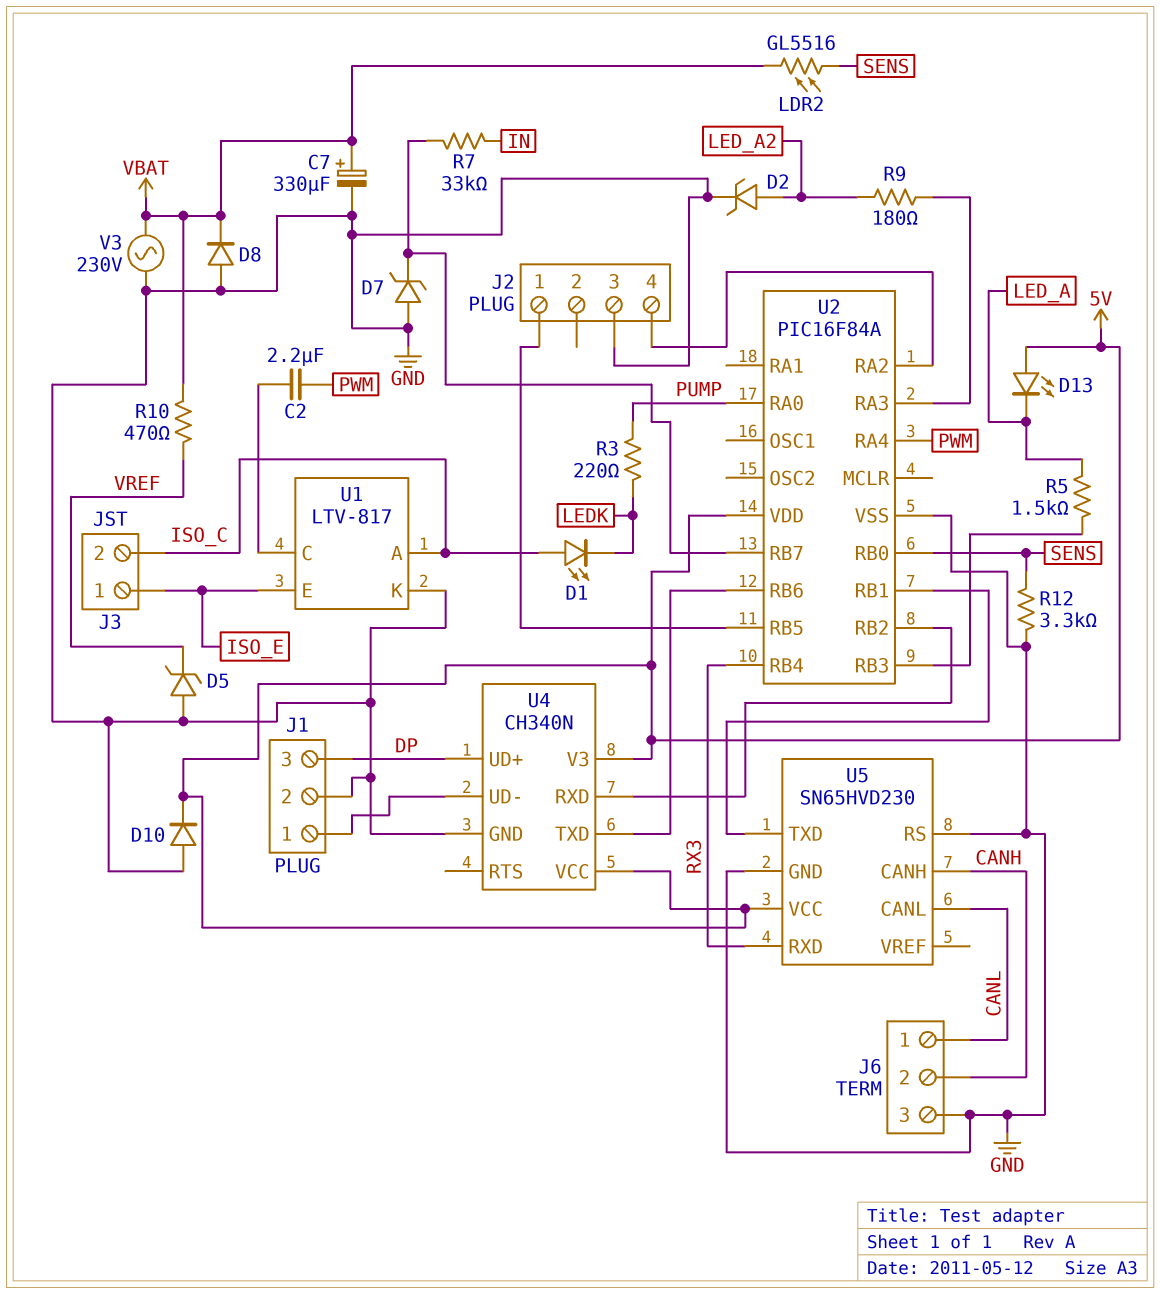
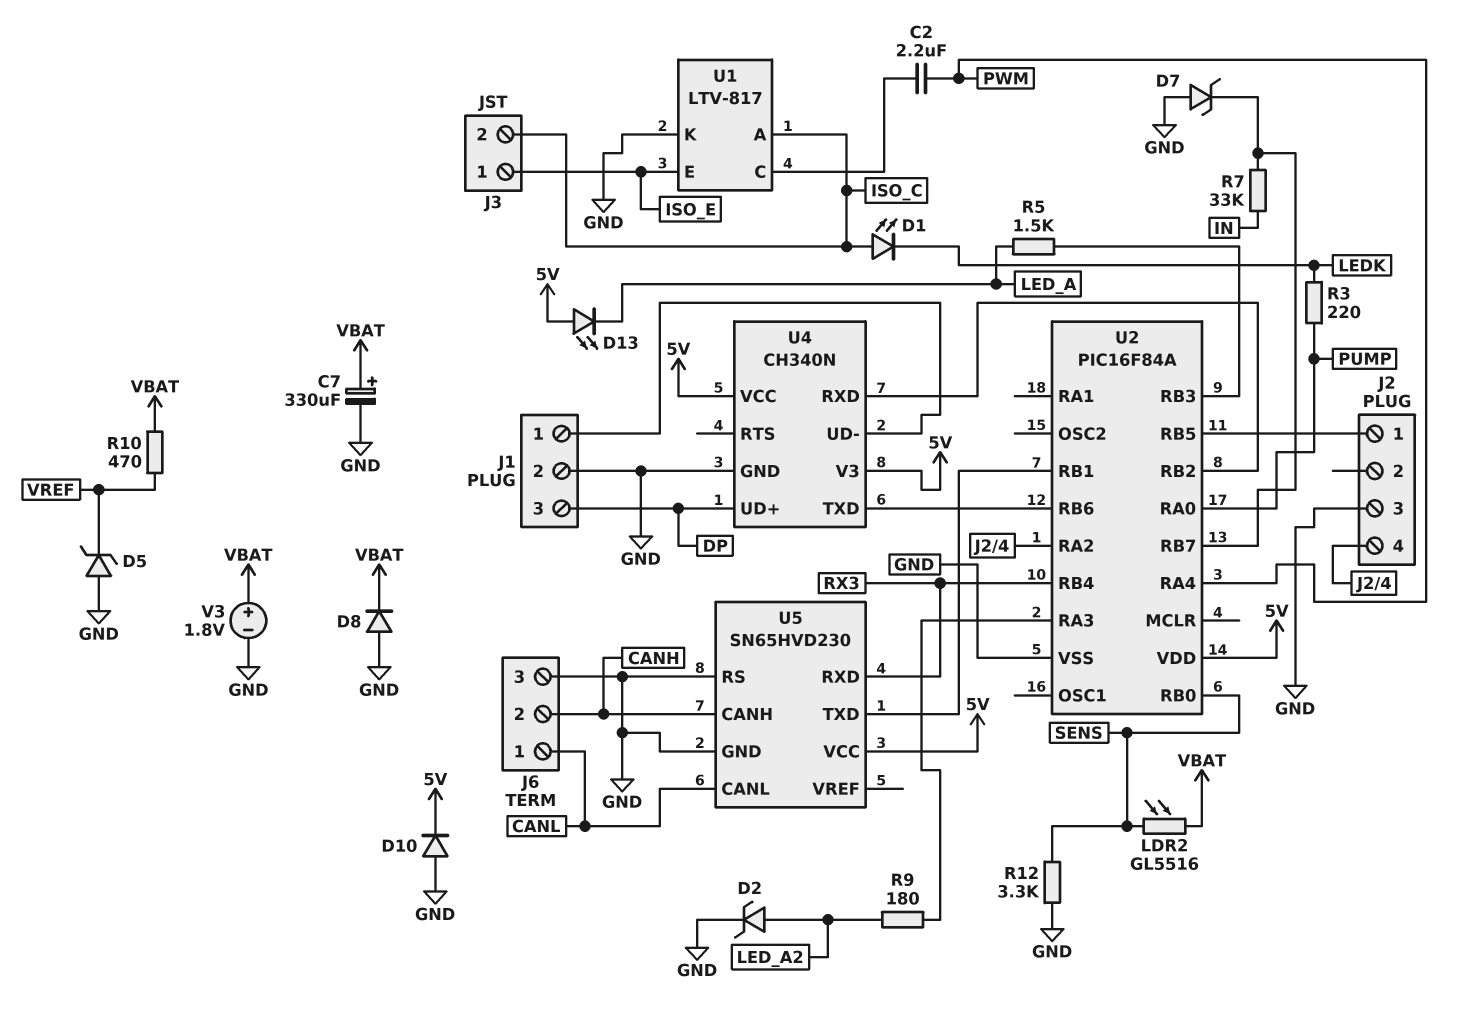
V3: AC 230V (GND, VBAT) -> 1.8V (plus VBAT, minus GND)

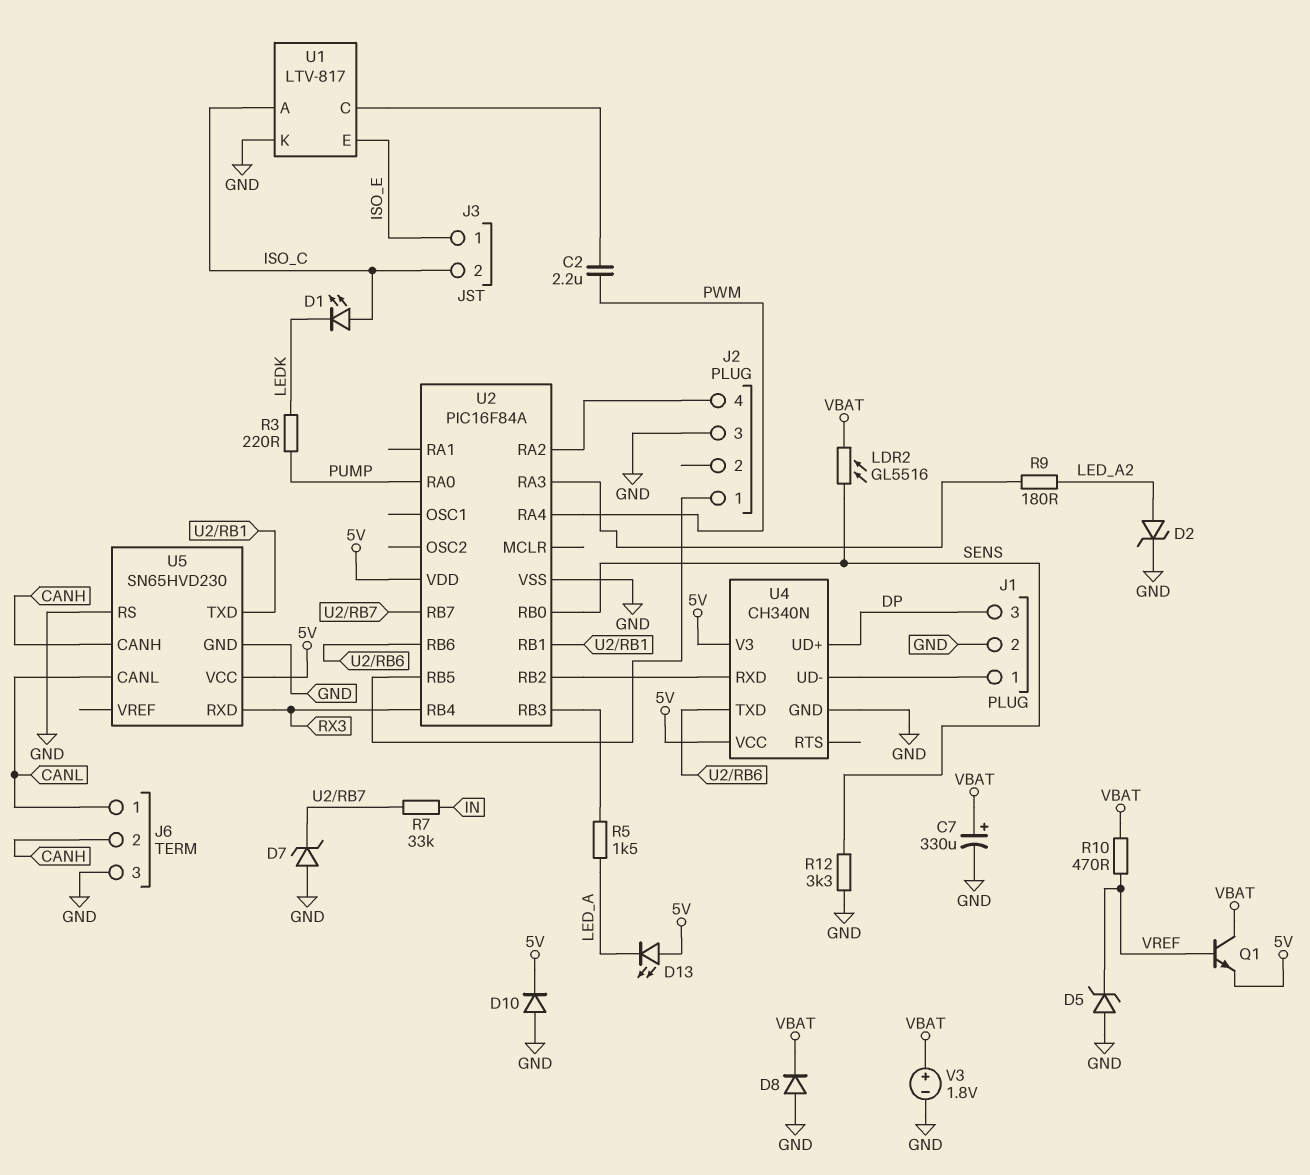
Q1: none -> NPN (B VREF, C VBAT, E 5V)

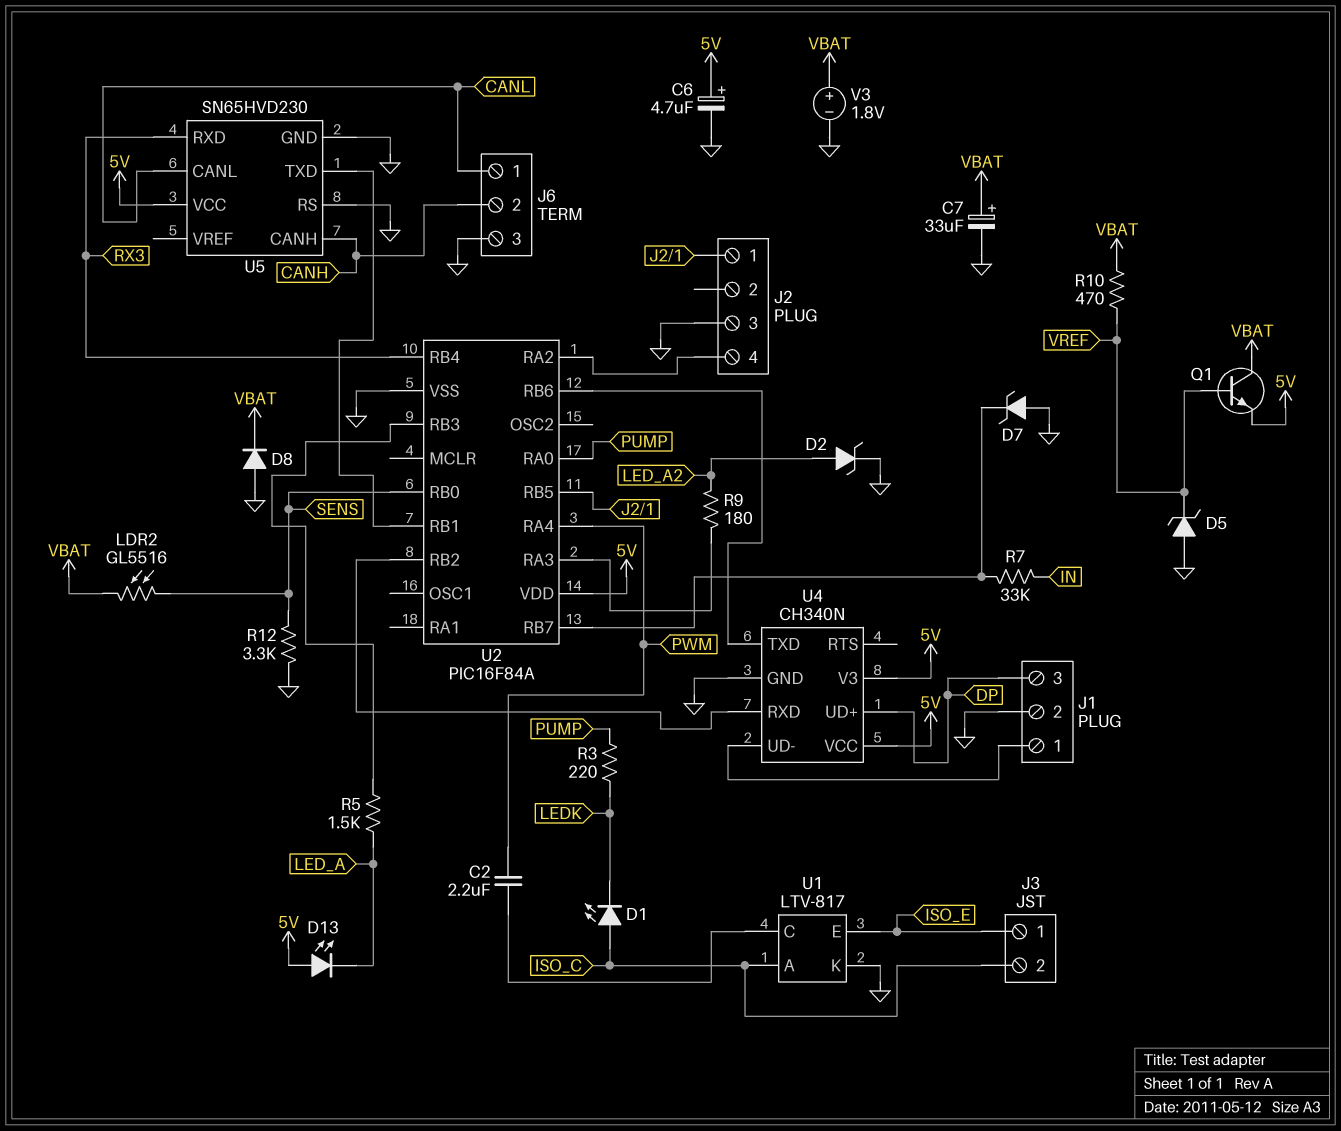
C6: none -> 4.7uF (plus 5V, minus GND)
C7: 330uF (plus VBAT, minus GND) -> 33uF (plus VBAT, minus GND)
D10: diode (A GND, K 5V) -> none

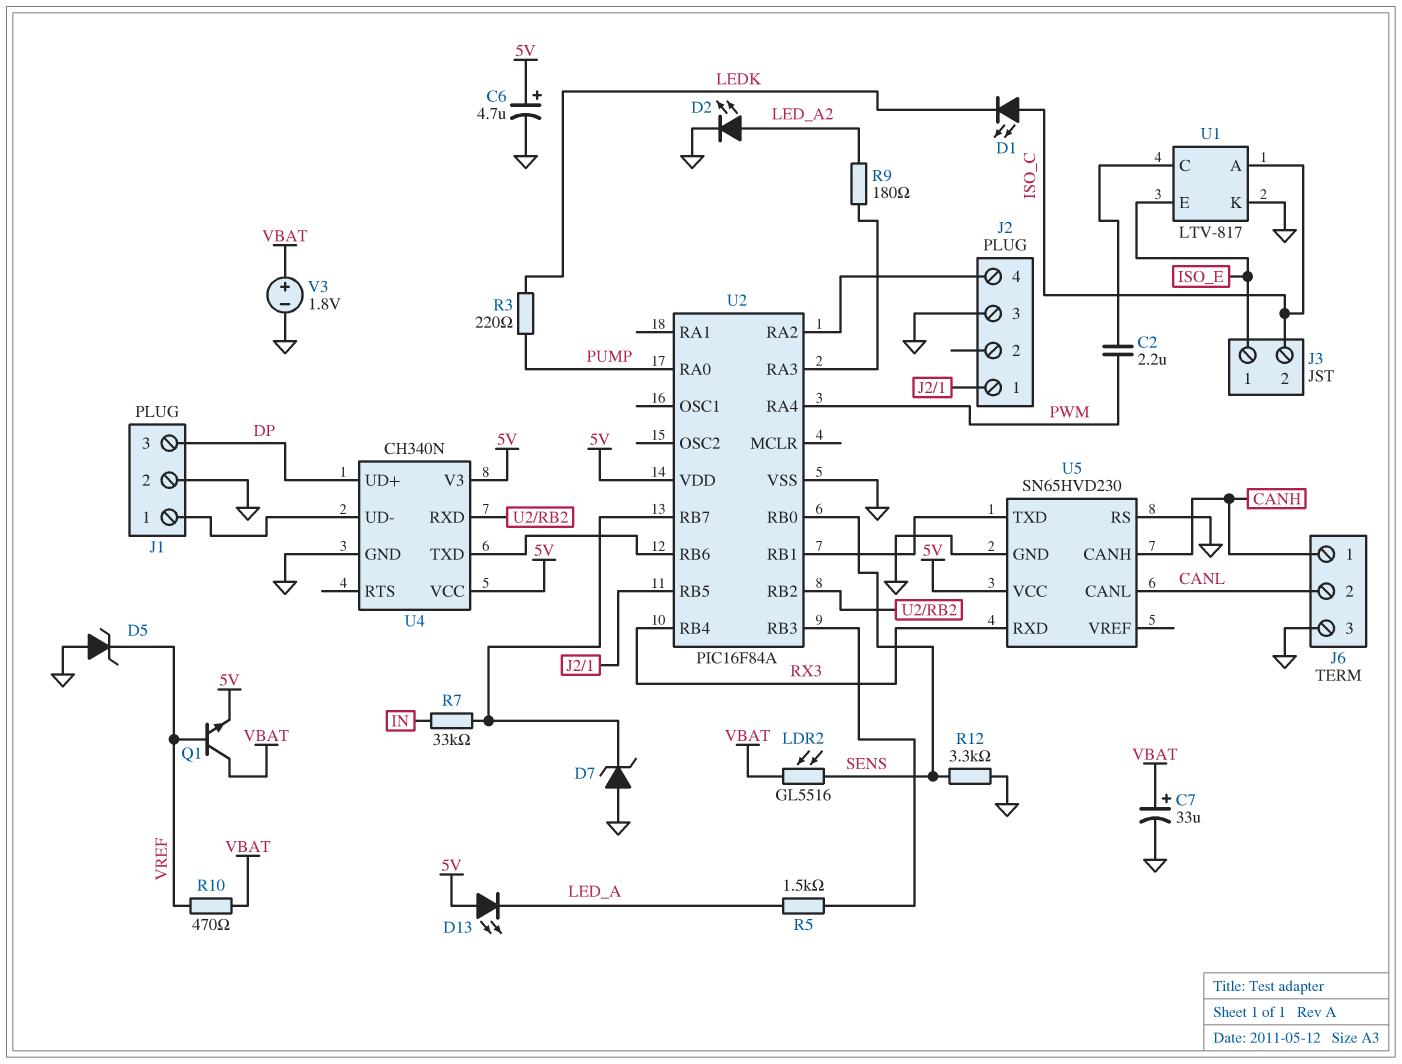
D2: zener (A LED_A2, K GND) -> LED (A LED_A2, K GND)
D8: diode (A GND, K VBAT) -> none
J6 pin 1: CANL -> CANH
J6 pin 2: CANH -> CANL

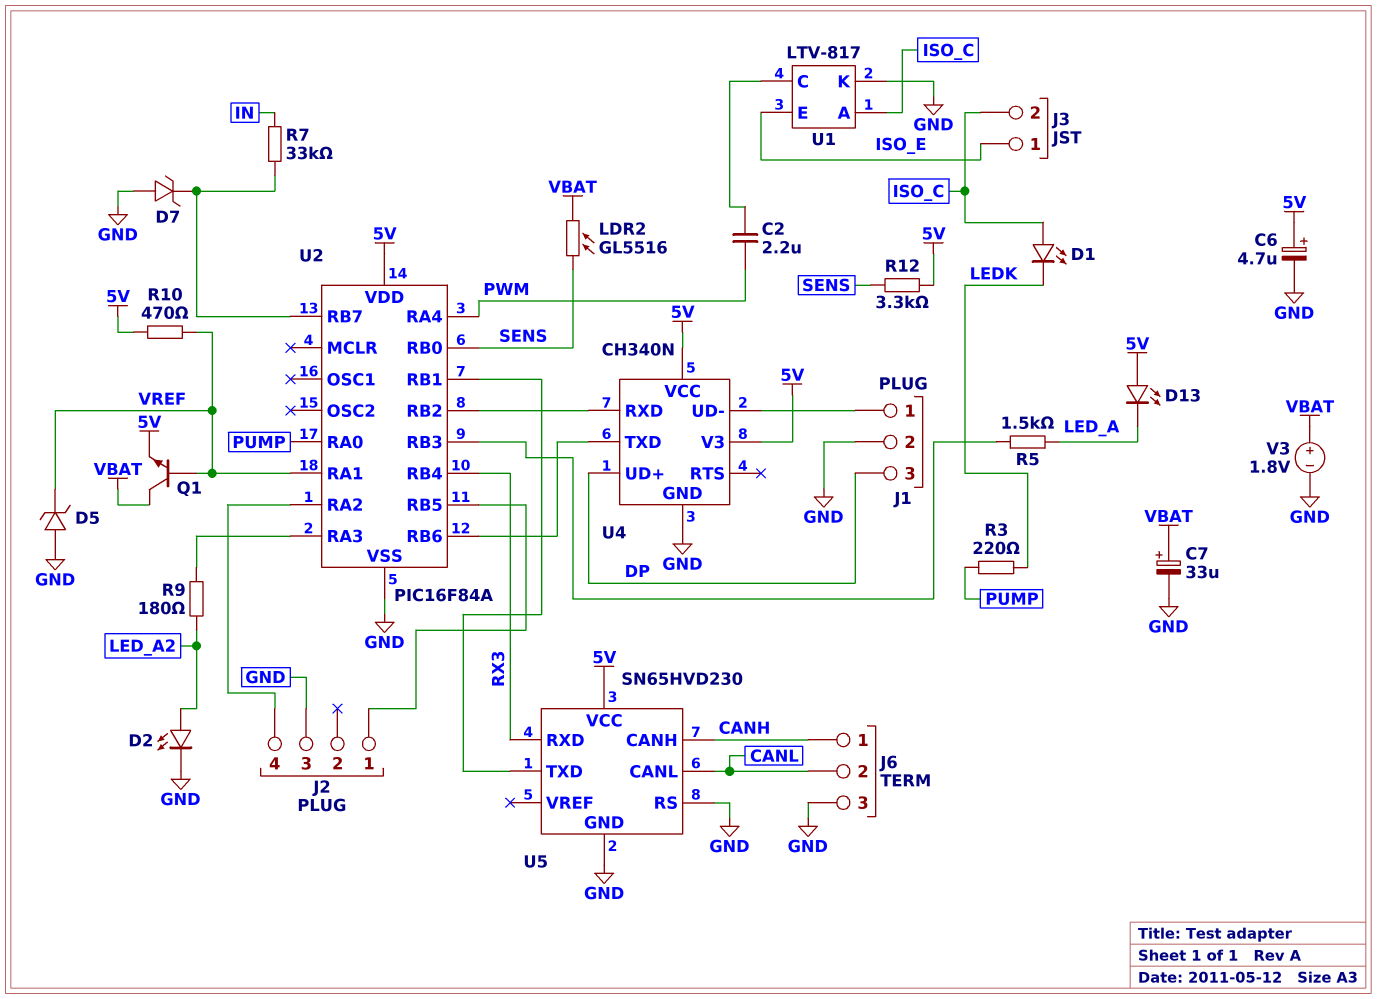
R10: 470 (VBAT, VREF) -> 470 (5V, VREF)
R12: 3.3k (GND, SENS) -> 3.3k (5V, SENS)
U2 pin RA1: none -> VREF

